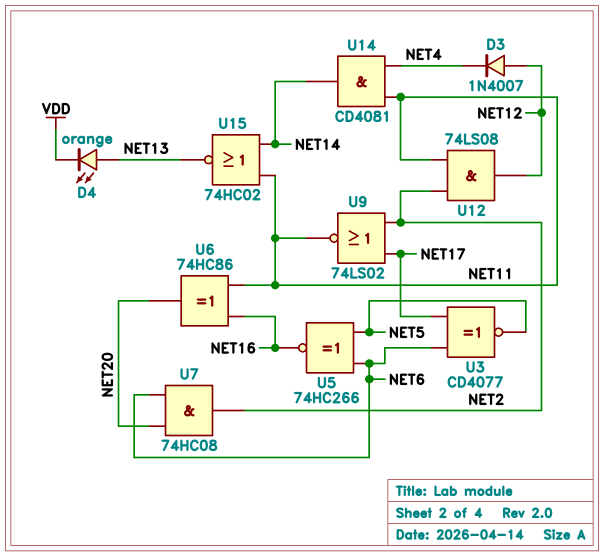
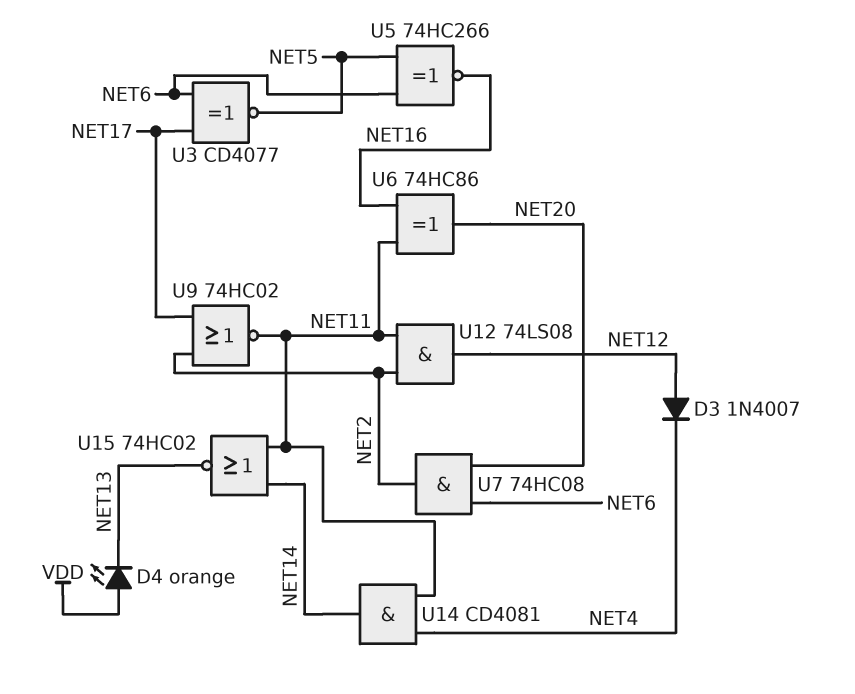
D4: LED orange (A NET13, K VDD) -> LED orange (A VDD, K NET13)
U9: NOR 74LS02 (in NET2, in NET17, out NET11) -> NOR 74HC02 (in NET2, in NET17, out NET11)

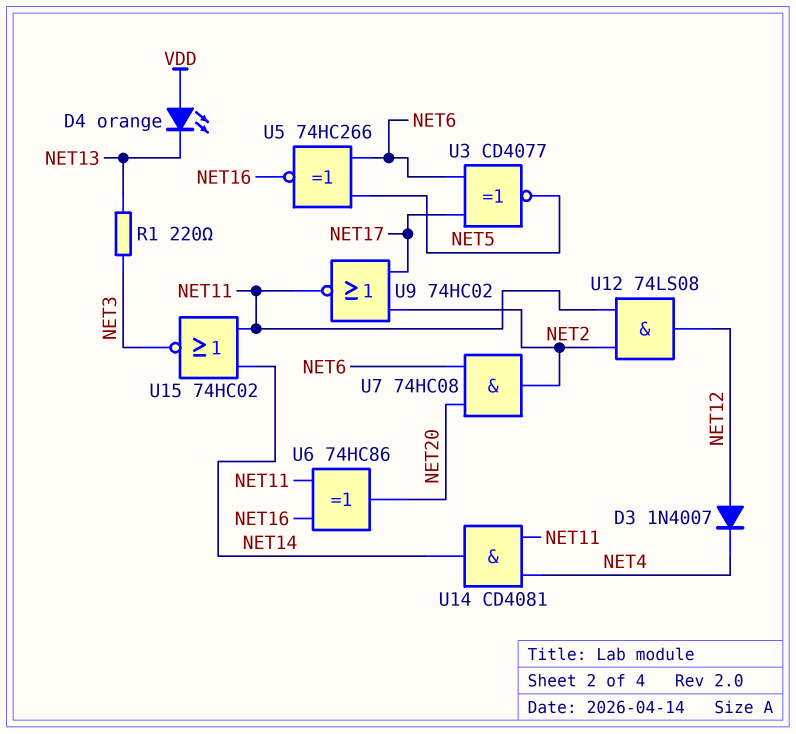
R1: none -> 220 (NET3, NET13)
U15: NOR 74HC02 (in NET11, in NET14, out NET13) -> NOR 74HC02 (in NET11, in NET14, out NET3)

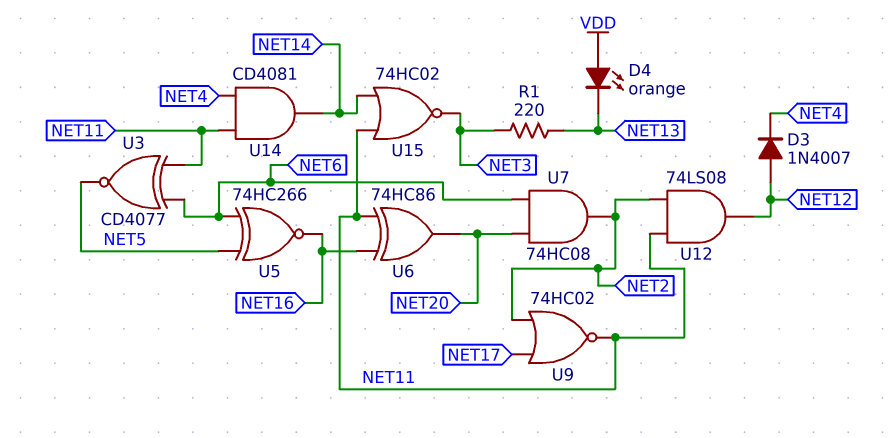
U3: XNOR CD4077 (in NET6, in NET17, out NET5) -> XNOR CD4077 (in NET6, in NET11, out NET5)

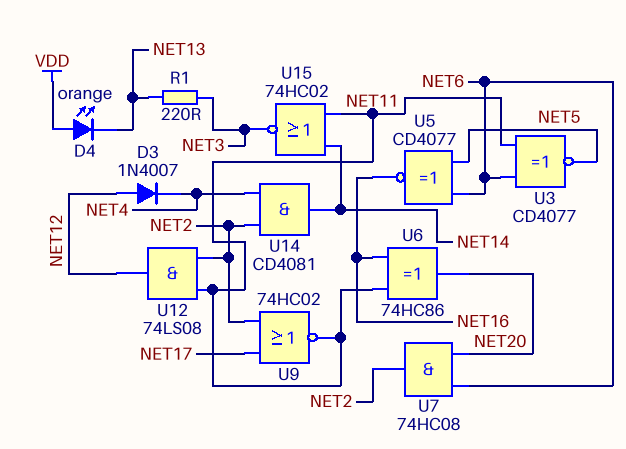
U5: XNOR 74HC266 (in NET5, in NET6, out NET16) -> XNOR CD4077 (in NET5, in NET6, out NET16)
U14: AND CD4081 (in NET4, in NET11, out NET14) -> AND CD4081 (in NET2, in NET4, out NET14)

